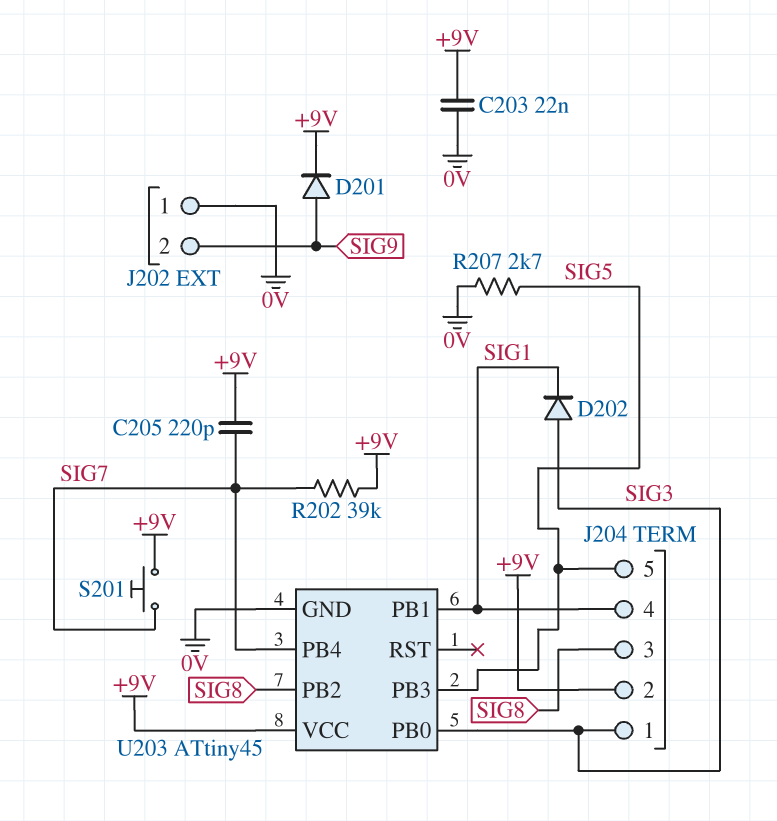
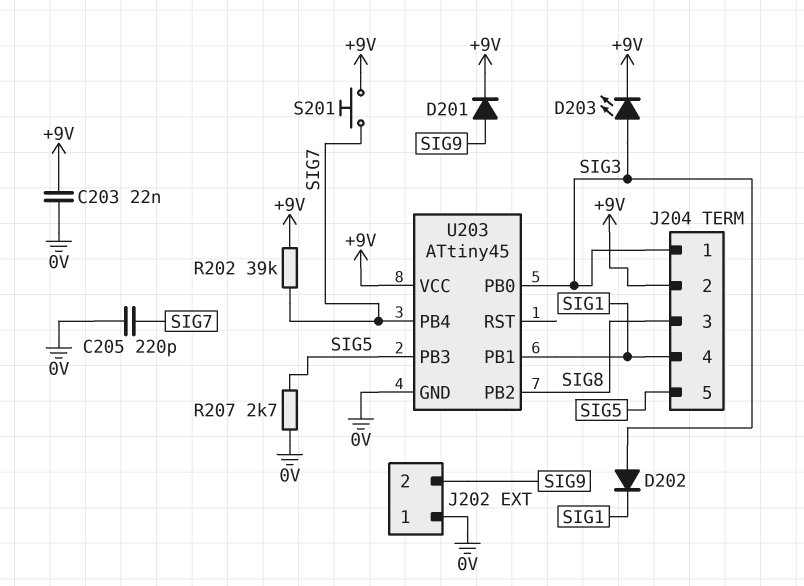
C205: 220pF (+9V, SIG7) -> 220pF (0V, SIG7)
D203: none -> LED (A SIG3, K +9V)

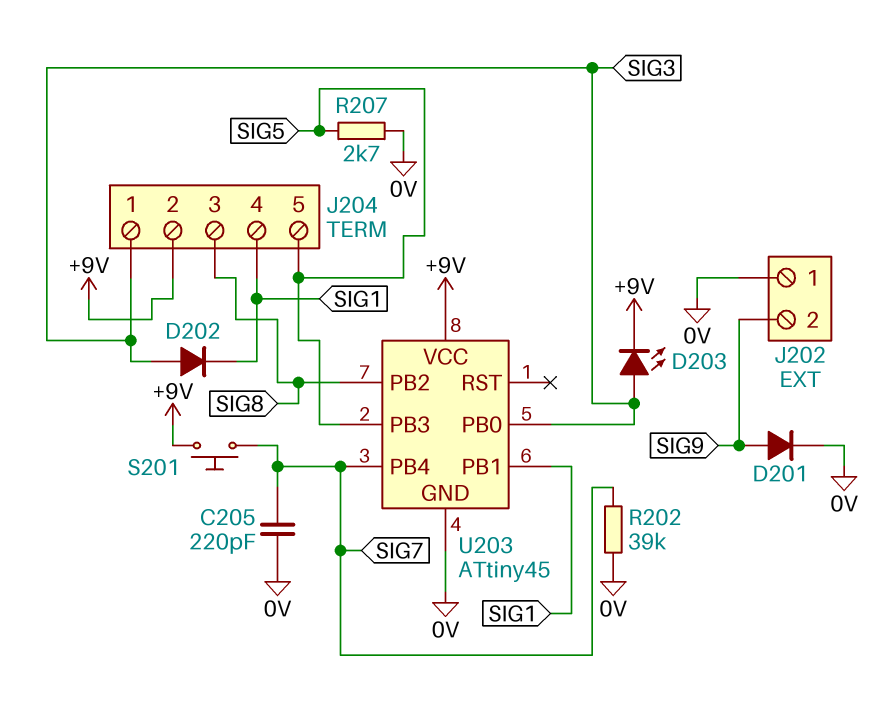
C203: 22nF (+9V, 0V) -> none
D201: diode (A SIG9, K +9V) -> diode (A SIG9, K 0V)
R202: 39k (+9V, SIG7) -> 39k (0V, SIG7)

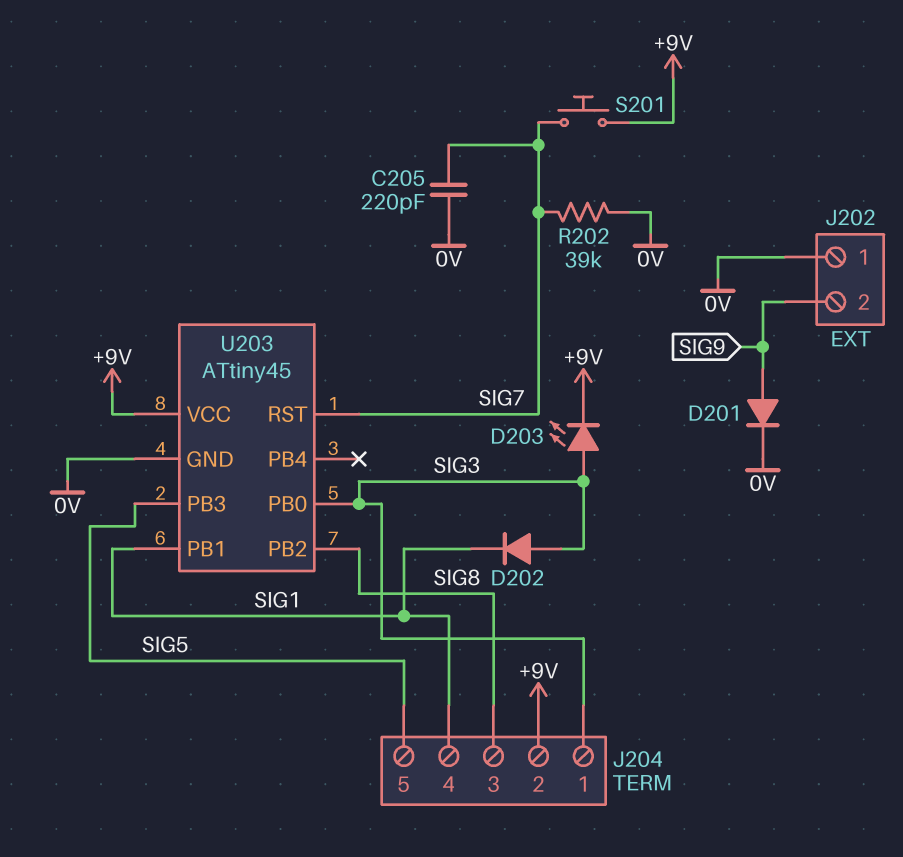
R207: 2.7k (0V, SIG5) -> none
U203 pin PB4: SIG7 -> none
U203 pin RST: none -> SIG7

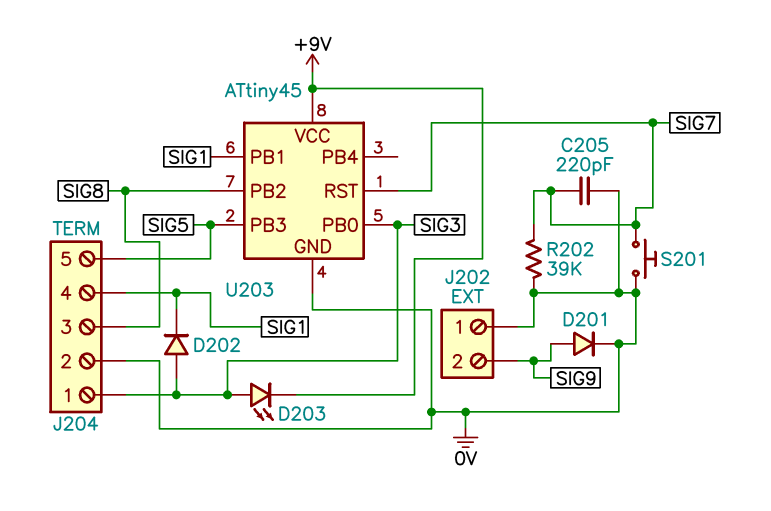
J204 pin 2: +9V -> 0V
S201: button (+9V, SIG7) -> button (0V, SIG7)

